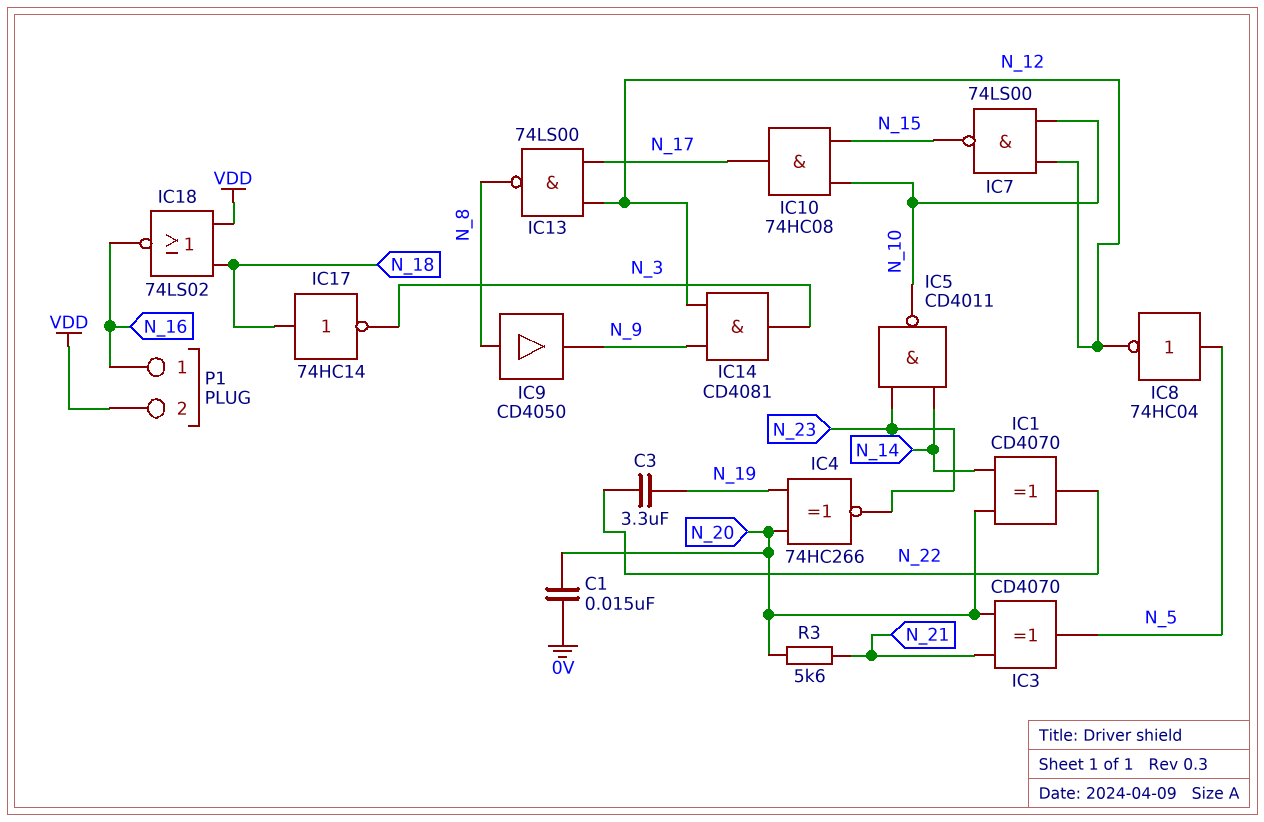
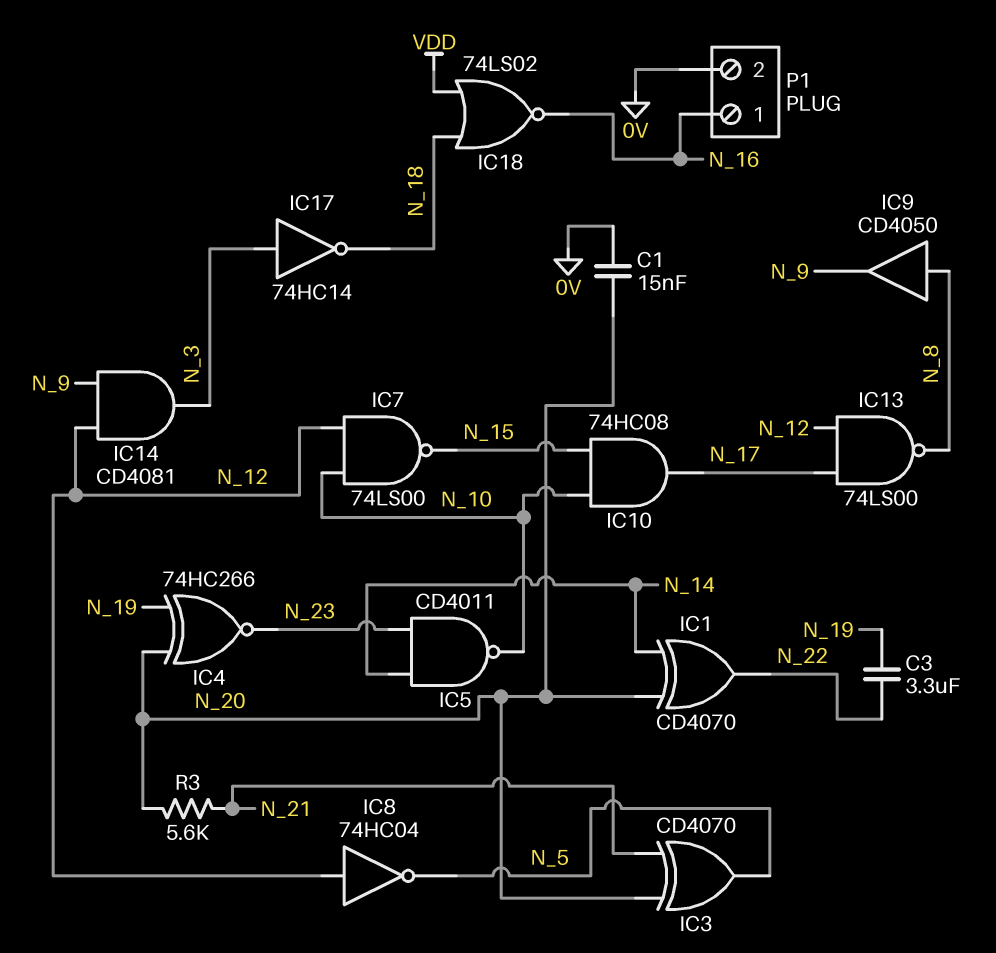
IC8: NOT 74HC04 (in N_5, out N_12) -> NOT 74HC04 (in N_12, out N_5)
IC17: NOT 74HC14 (in N_18, out N_3) -> NOT 74HC14 (in N_3, out N_18)
P1 pin 2: VDD -> 0V

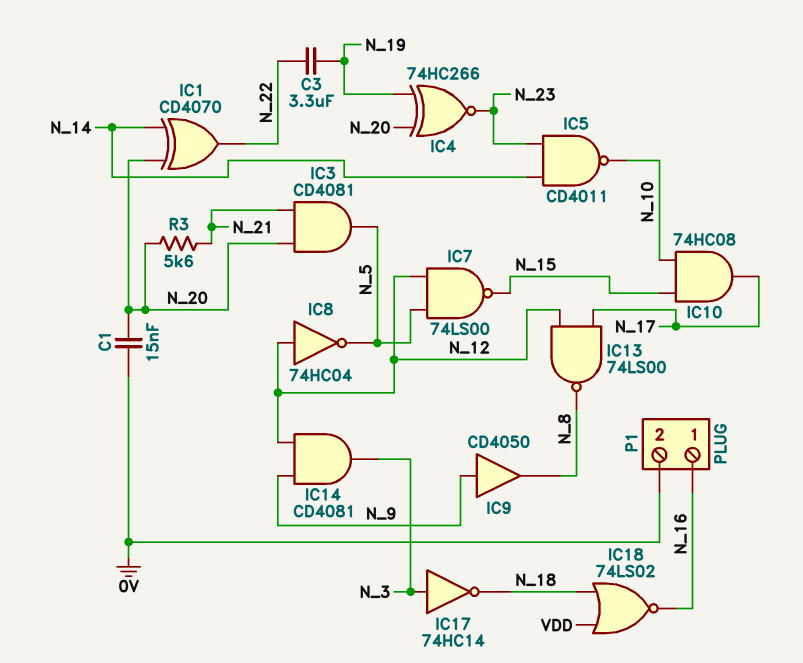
IC3: XOR CD4070 (in N_20, in N_21, out N_5) -> AND CD4081 (in N_20, in N_21, out N_5)
IC7: NAND 74LS00 (in N_10, in N_12, out N_15) -> NAND 74LS00 (in N_5, in N_12, out N_15)
IC9: buffer CD4050 (in N_8, out N_9) -> buffer CD4050 (in N_9, out N_8)

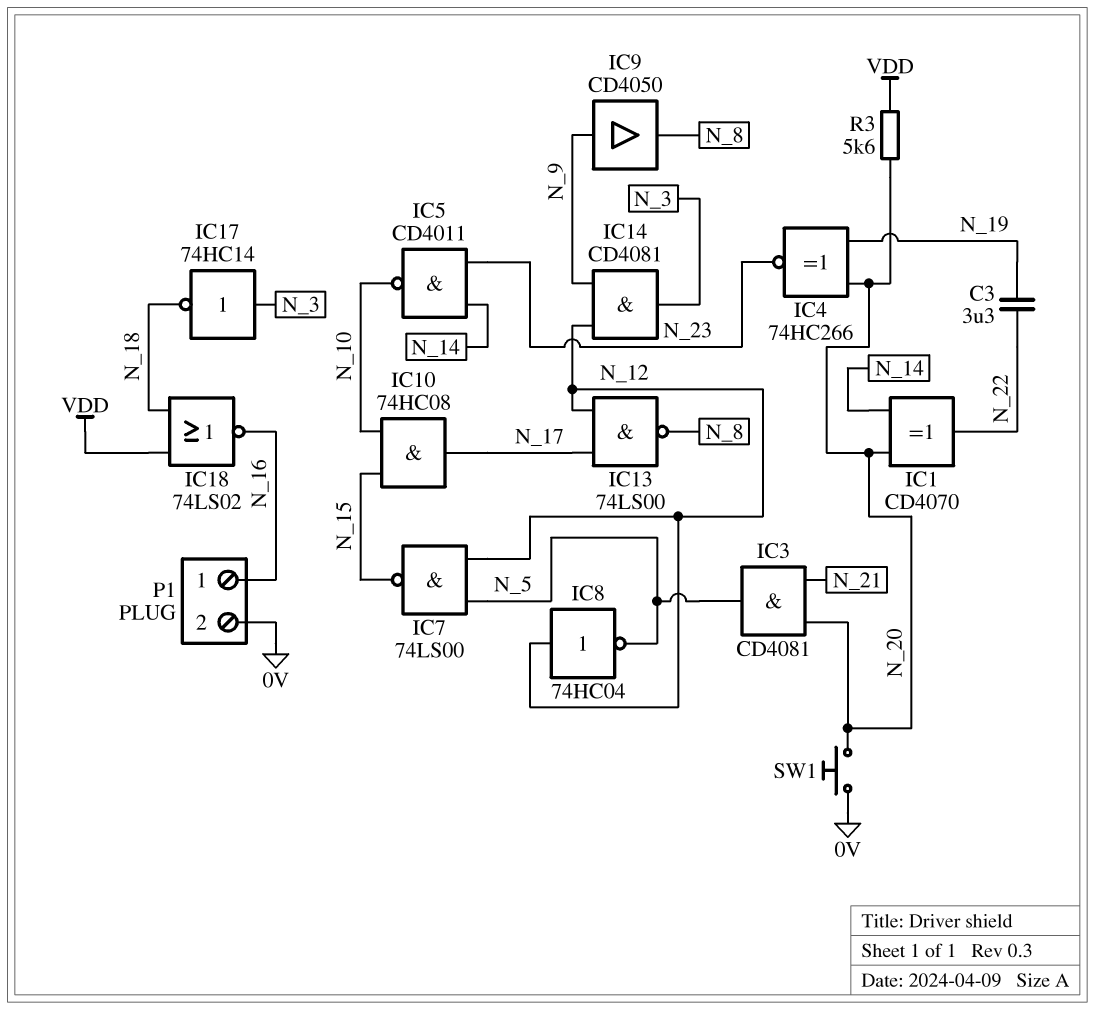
C1: 15nF (0V, N_20) -> none
R3: 5.6k (N_20, N_21) -> 5.6k (N_20, VDD)
SW1: none -> button (0V, N_20)

